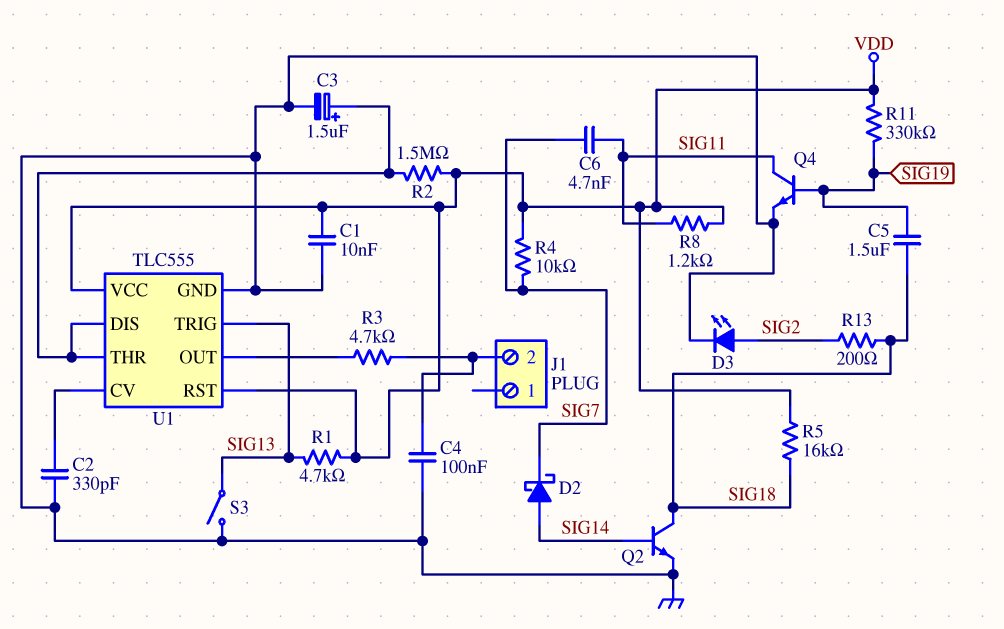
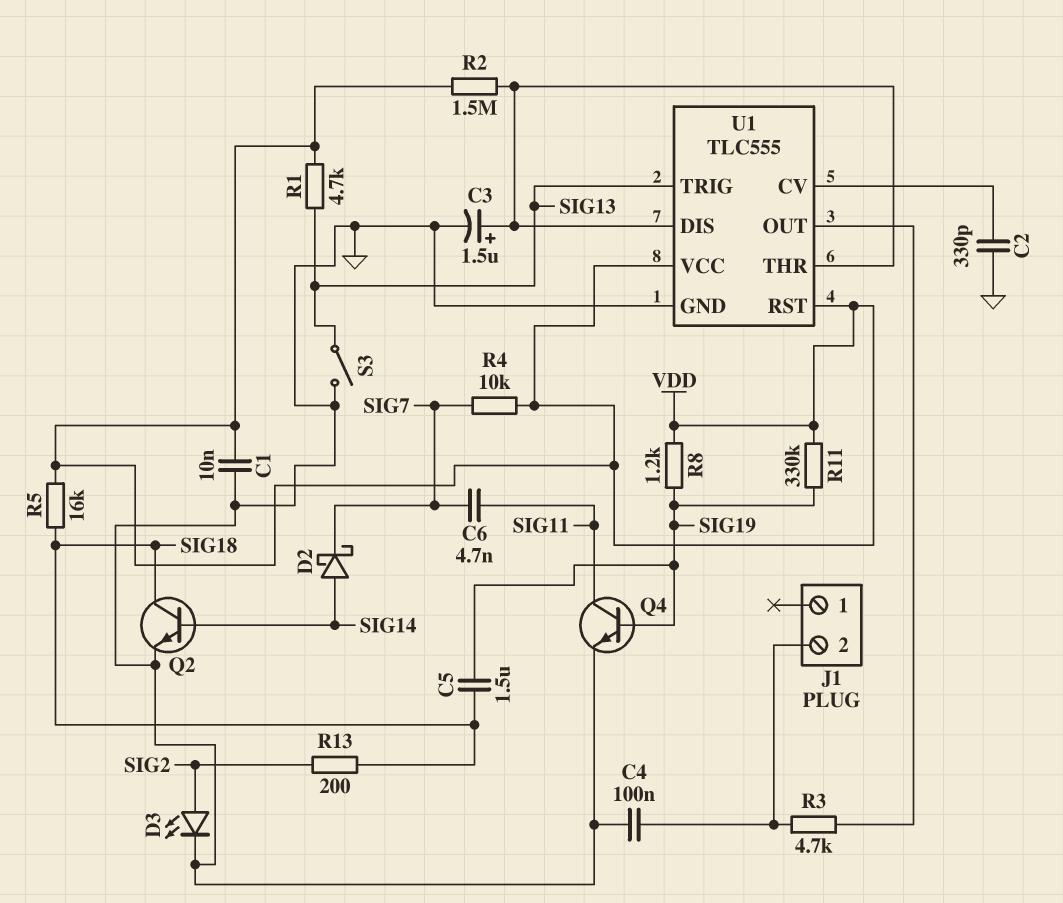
R8: 1.2k (SIG11, VDD) -> 1.2k (SIG19, VDD)

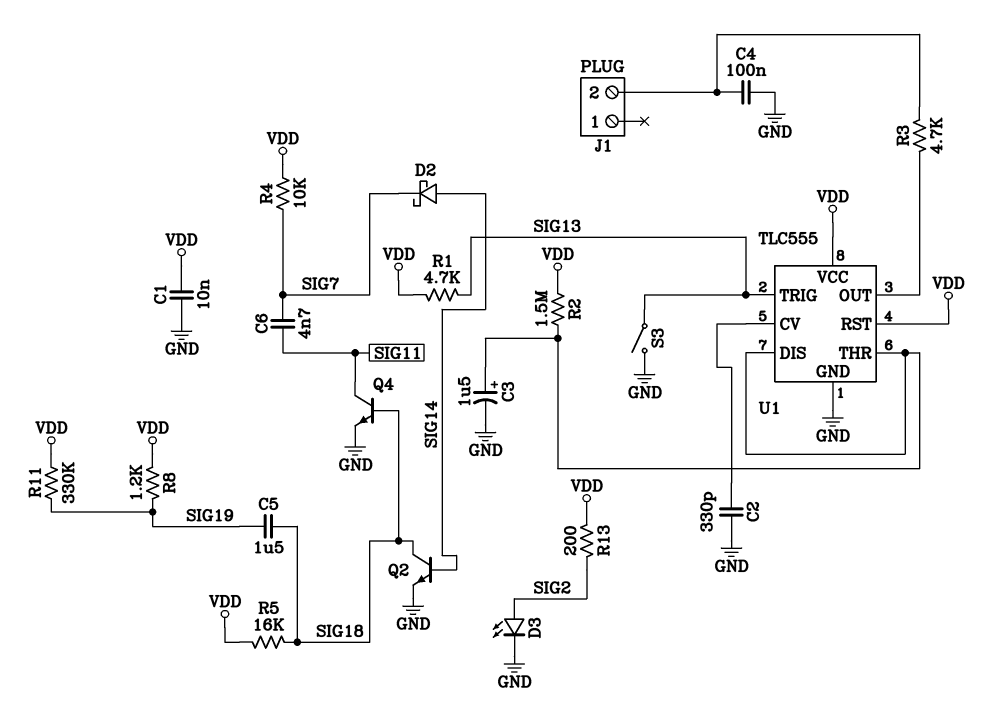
Q4: NPN (B SIG19, C SIG11, E GND) -> NPN (B SIG18, C SIG11, E GND)
R13: 200 (SIG2, SIG18) -> 200 (SIG2, VDD)

